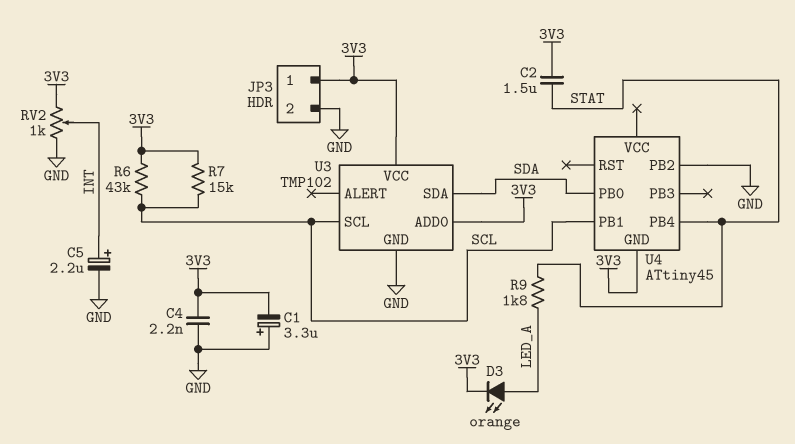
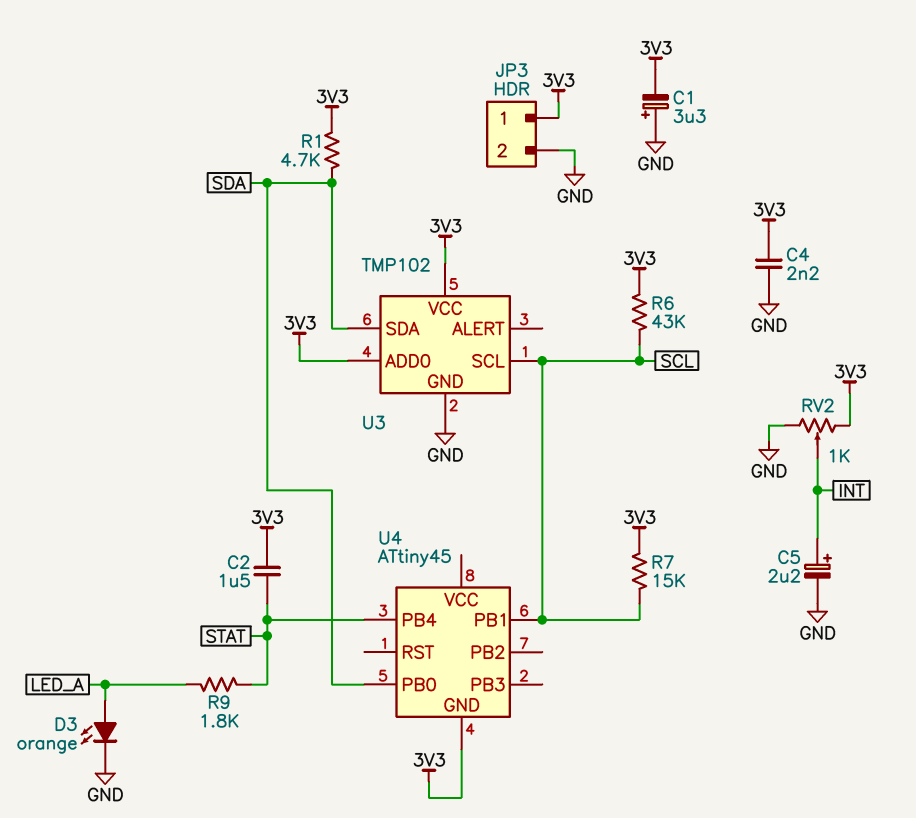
D3: LED orange (A LED_A, K 3V3) -> LED orange (A LED_A, K GND)
R1: none -> 4.7k (3V3, SDA)
U4 pin PB2: GND -> none

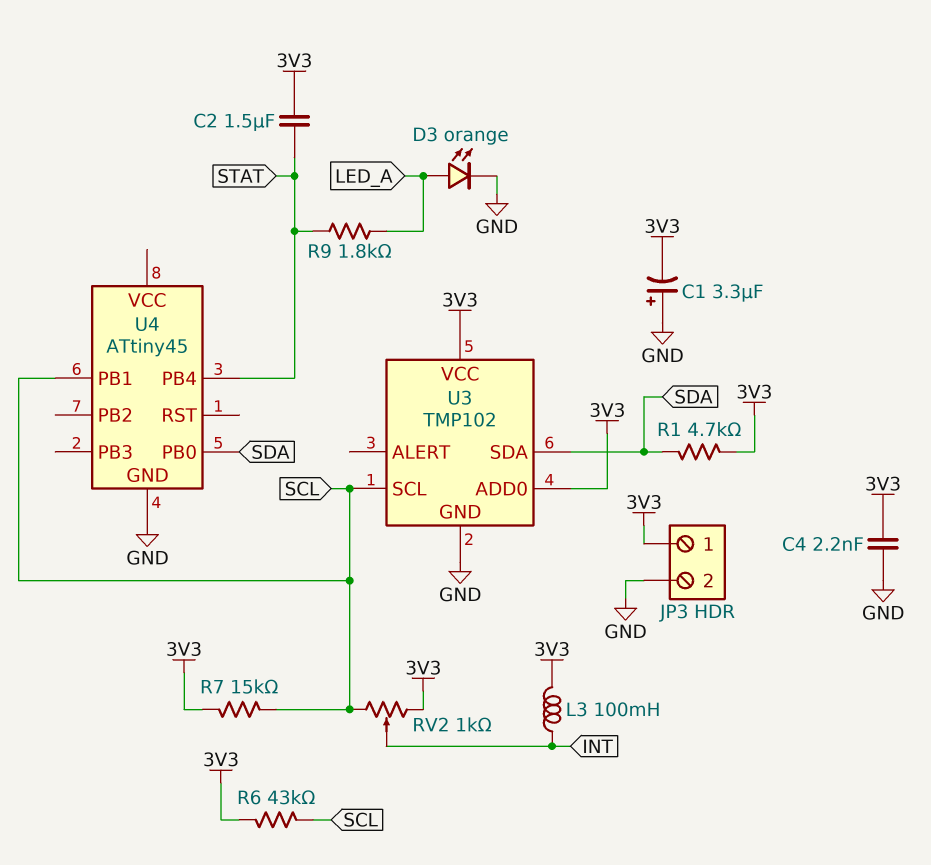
C5: 2.2uF (plus INT, minus GND) -> none
L3: none -> 100mH (3V3, INT)
RV2: 1k (3V3, GND, wiper INT) -> 1k (3V3, SCL, wiper INT)
U4 pin GND: 3V3 -> GND

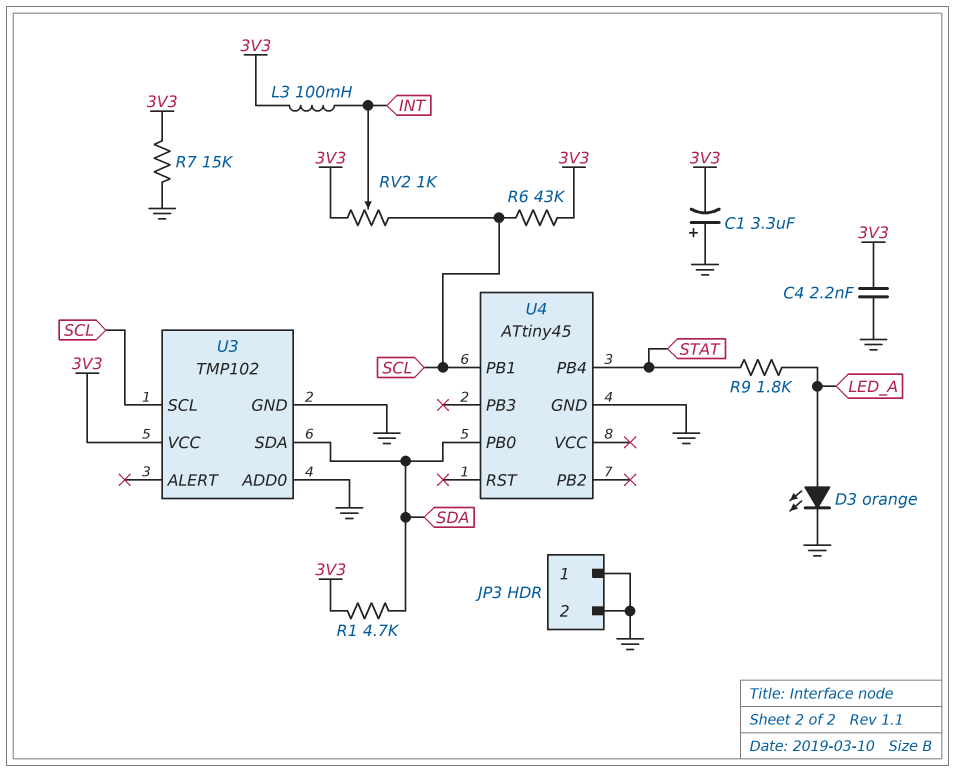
C2: 1.5uF (3V3, STAT) -> none
JP3 pin 1: 3V3 -> GND
R7: 15k (3V3, SCL) -> 15k (3V3, GND)
U3 pin ADD0: 3V3 -> GND

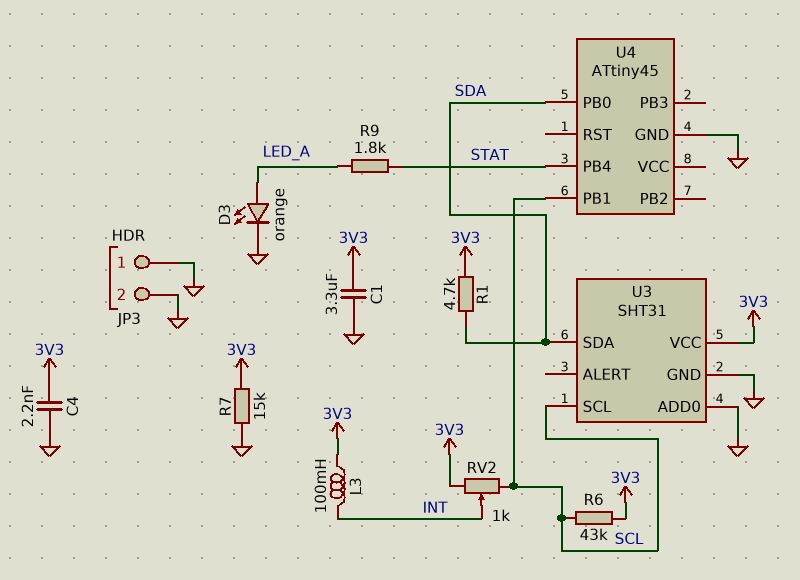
C1: 3.3uF (plus GND, minus 3V3) -> 3.3uF (3V3, GND)
U3: TMP102 -> SHT31

